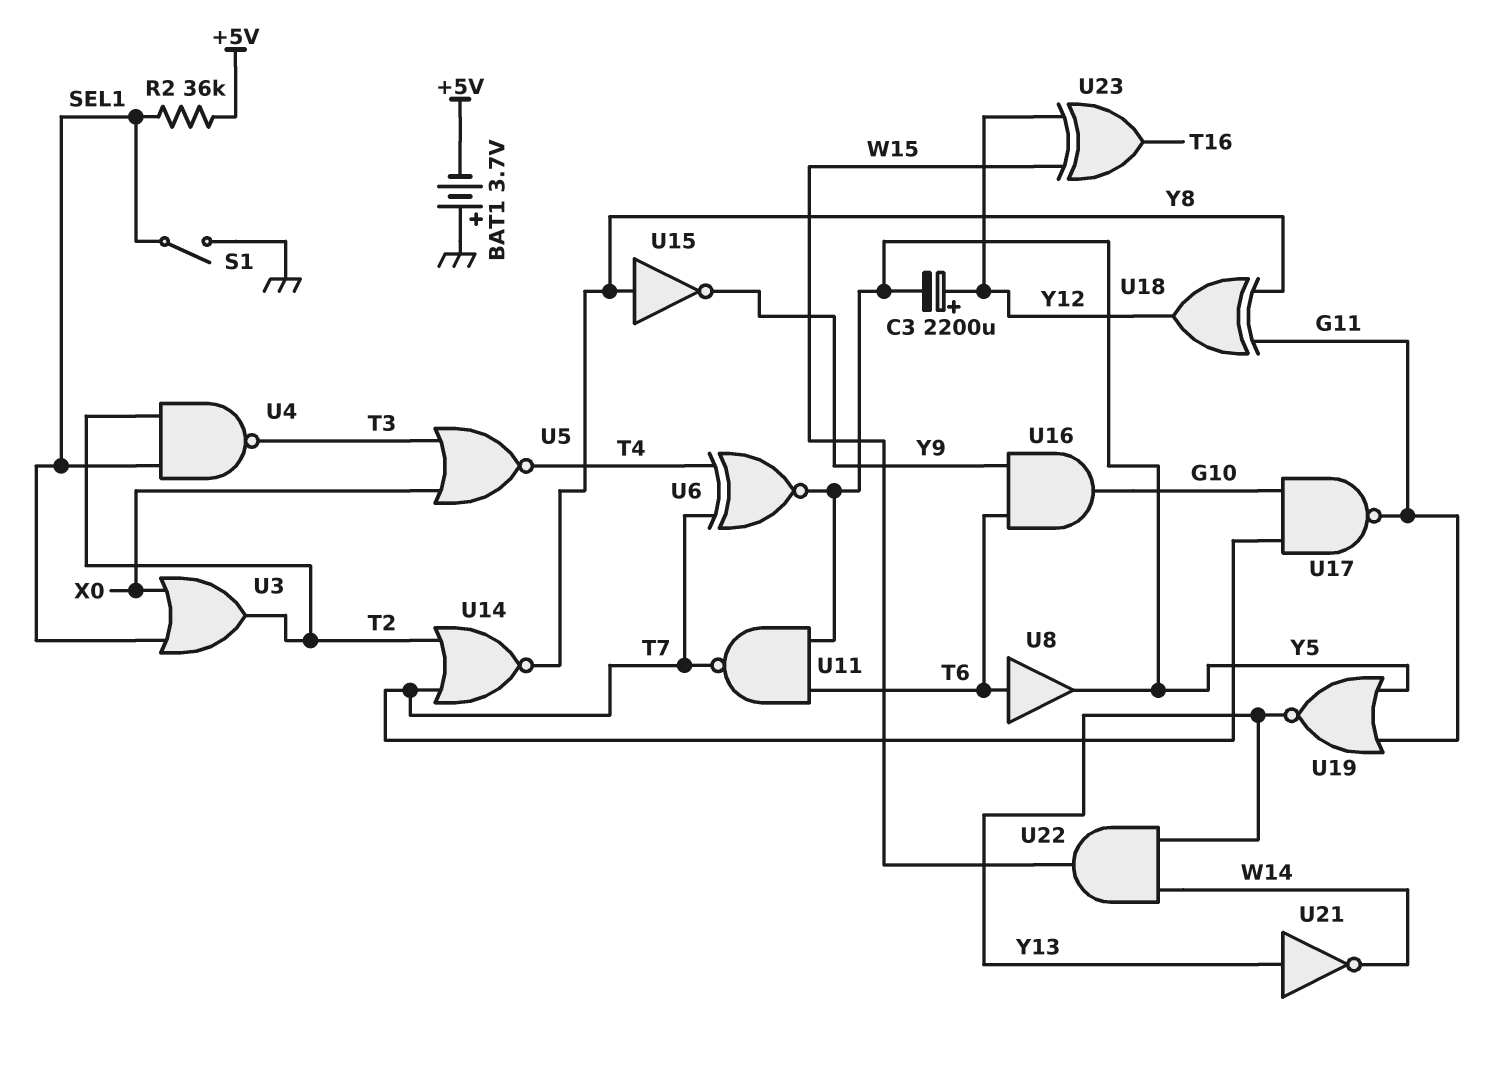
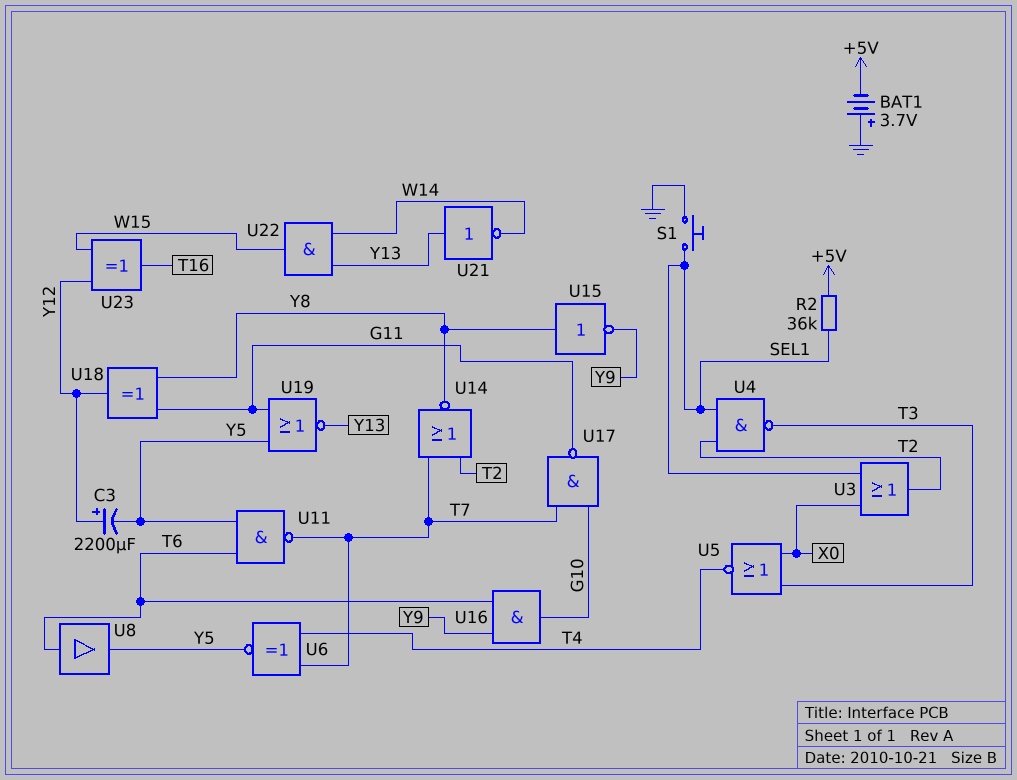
S1: switch (GND, SEL1) -> button (GND, SEL1)

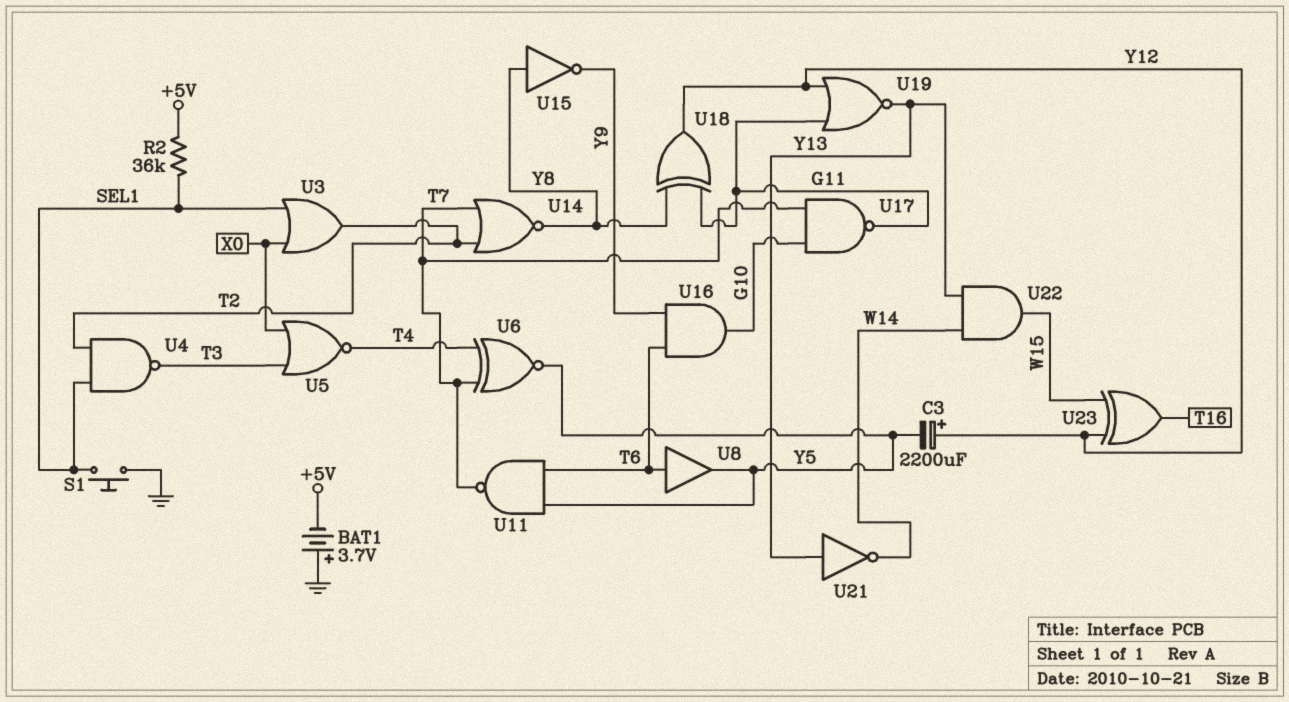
U19: NOR (in G11, in Y5, out Y13) -> NOR (in G11, in Y12, out Y13)

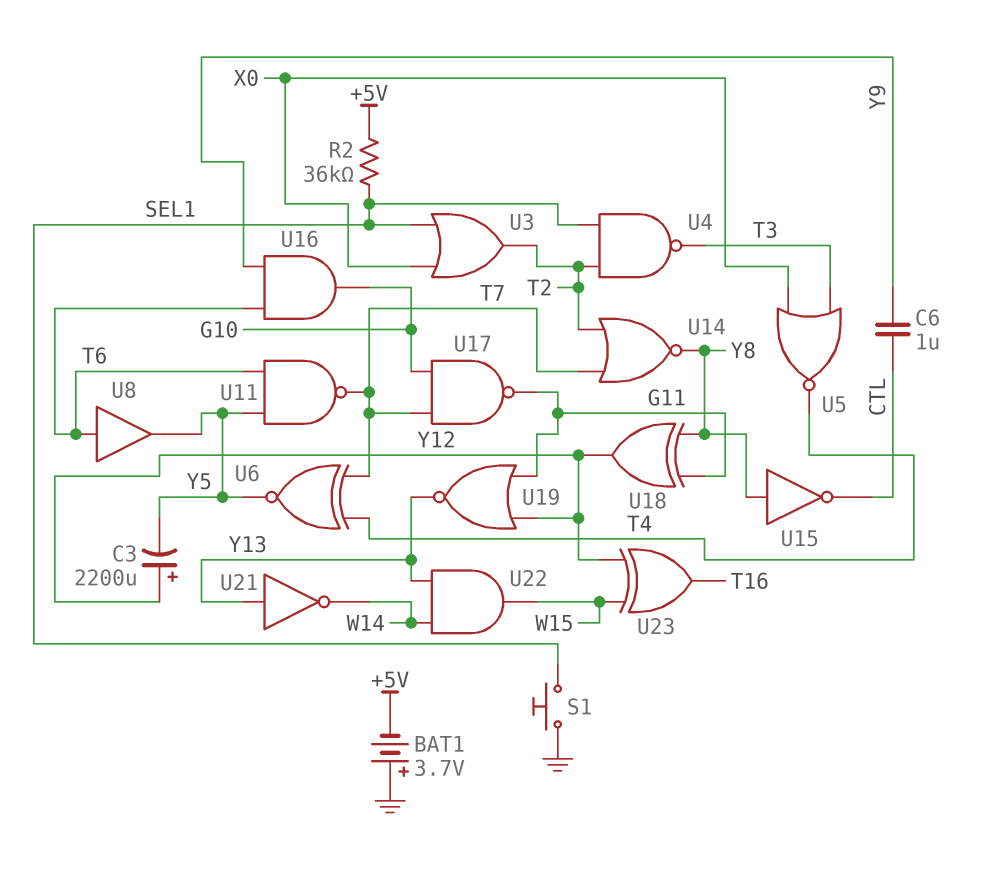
C6: none -> 1uF (CTL, Y9)
U15: NOT (in Y8, out Y9) -> NOT (in Y8, out CTL)

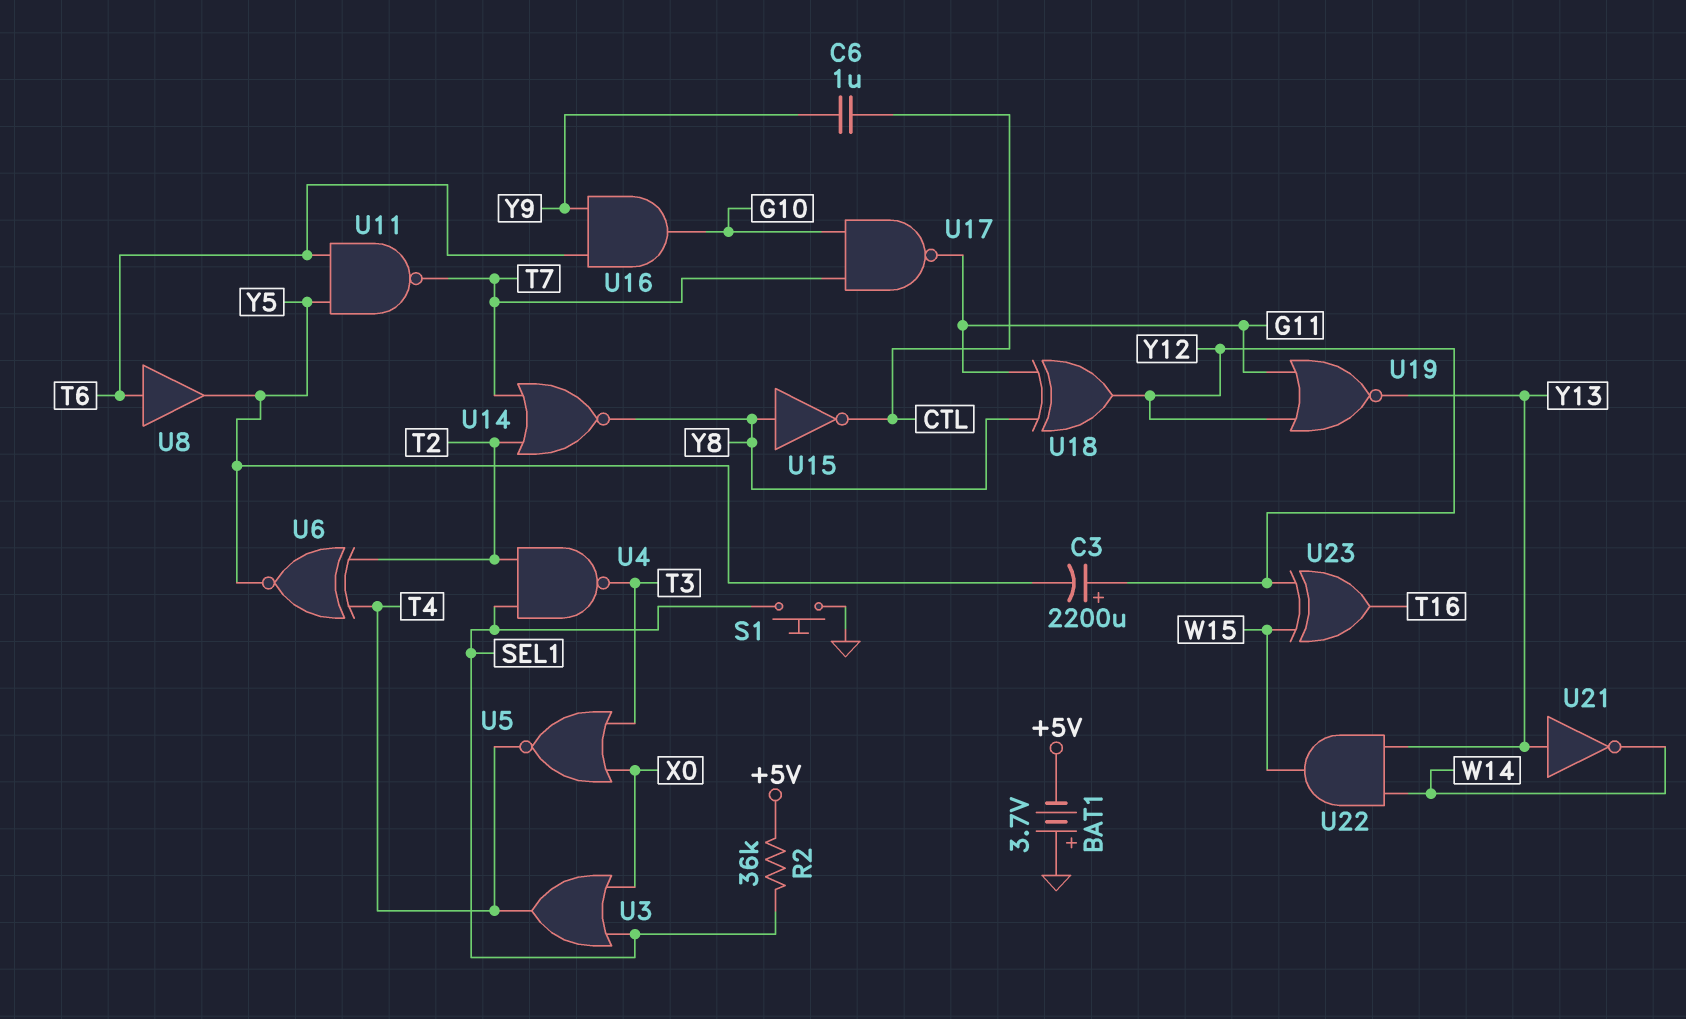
U3: OR (in SEL1, in X0, out T2) -> OR (in SEL1, in X0, out T4)
U6: XNOR (in T4, in T7, out Y5) -> XNOR (in T2, in T4, out Y5)

